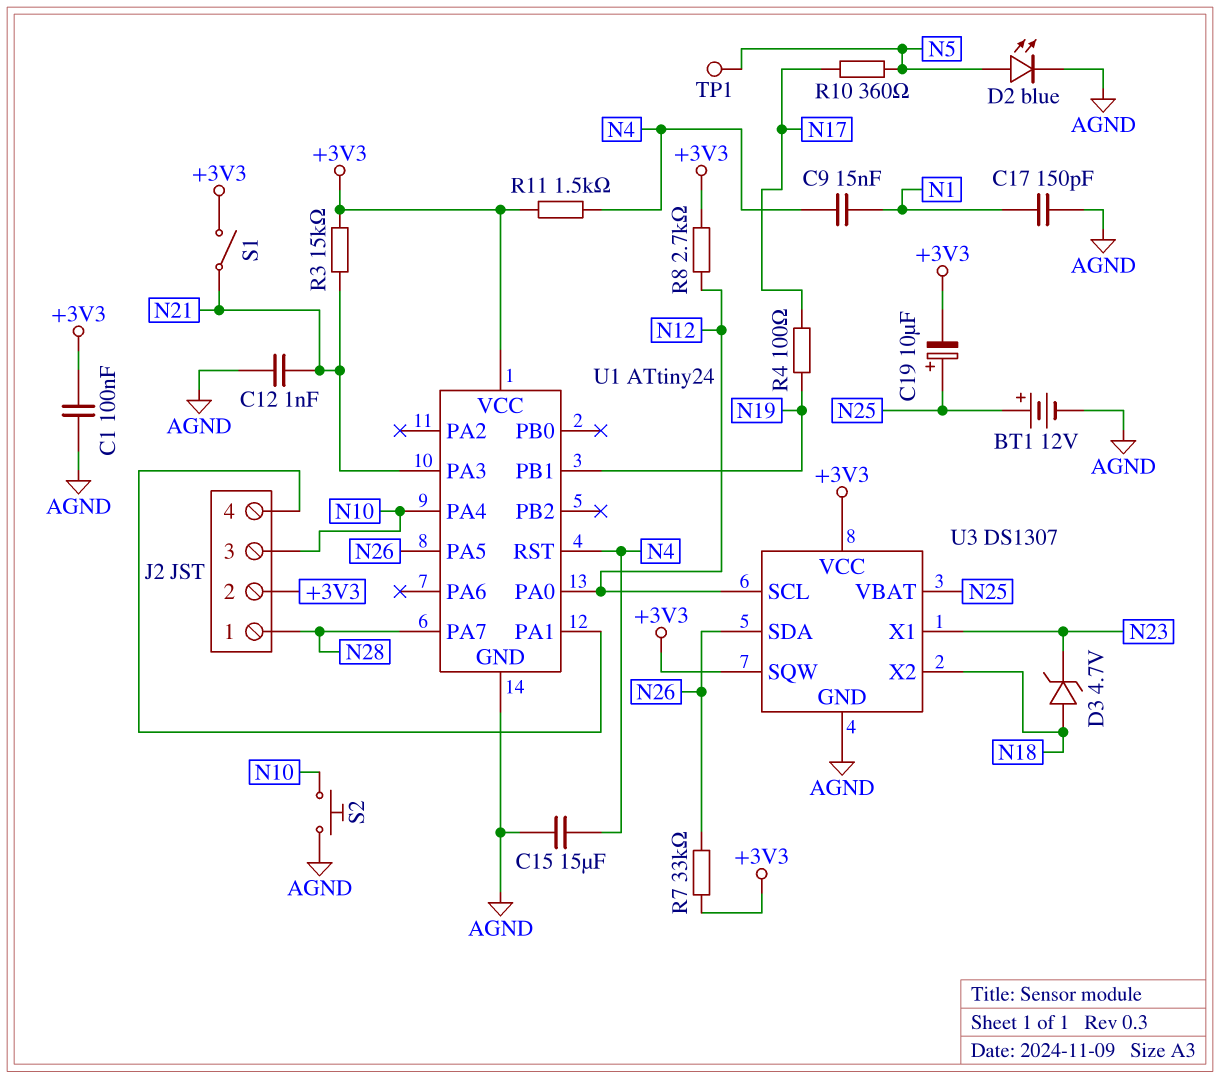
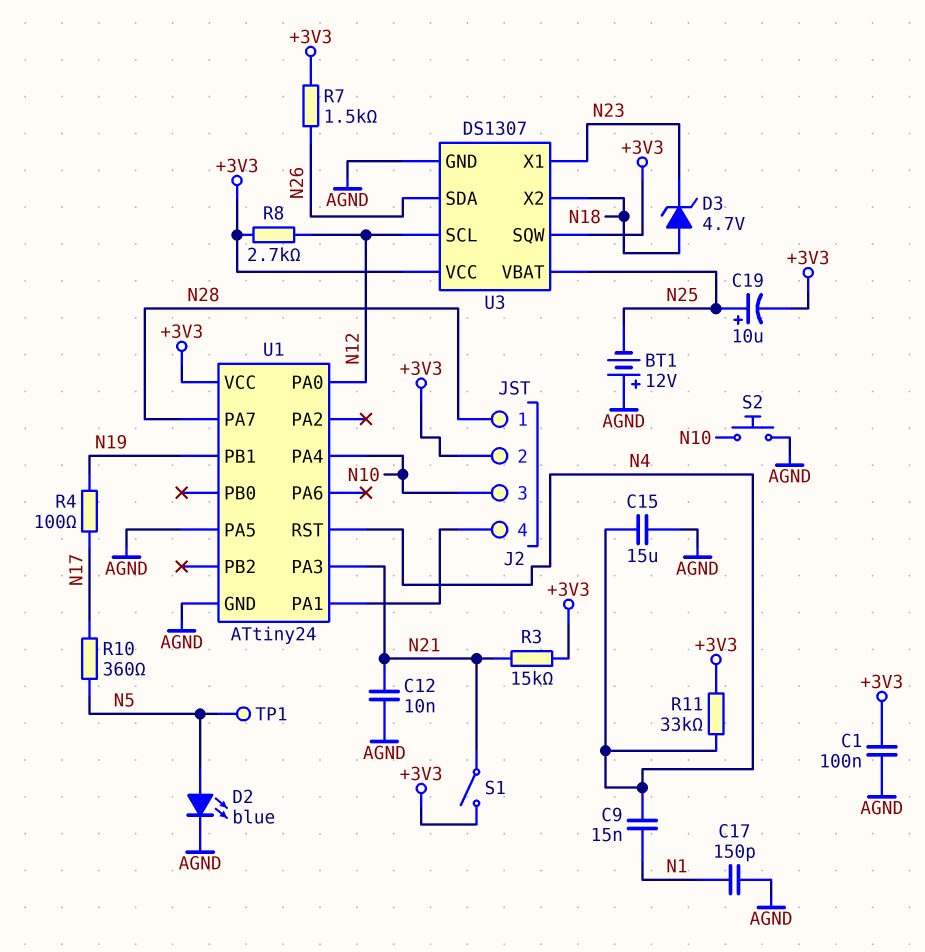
BT1: 12V (plus N25, minus AGND) -> 12V (plus AGND, minus N25)
C12: 1nF (AGND, N21) -> 10nF (AGND, N21)
R7: 33k (+3V3, N26) -> 1.5k (+3V3, N26)
R11: 1.5k (+3V3, N4) -> 33k (+3V3, N4)
U1 pin PA5: N26 -> AGND

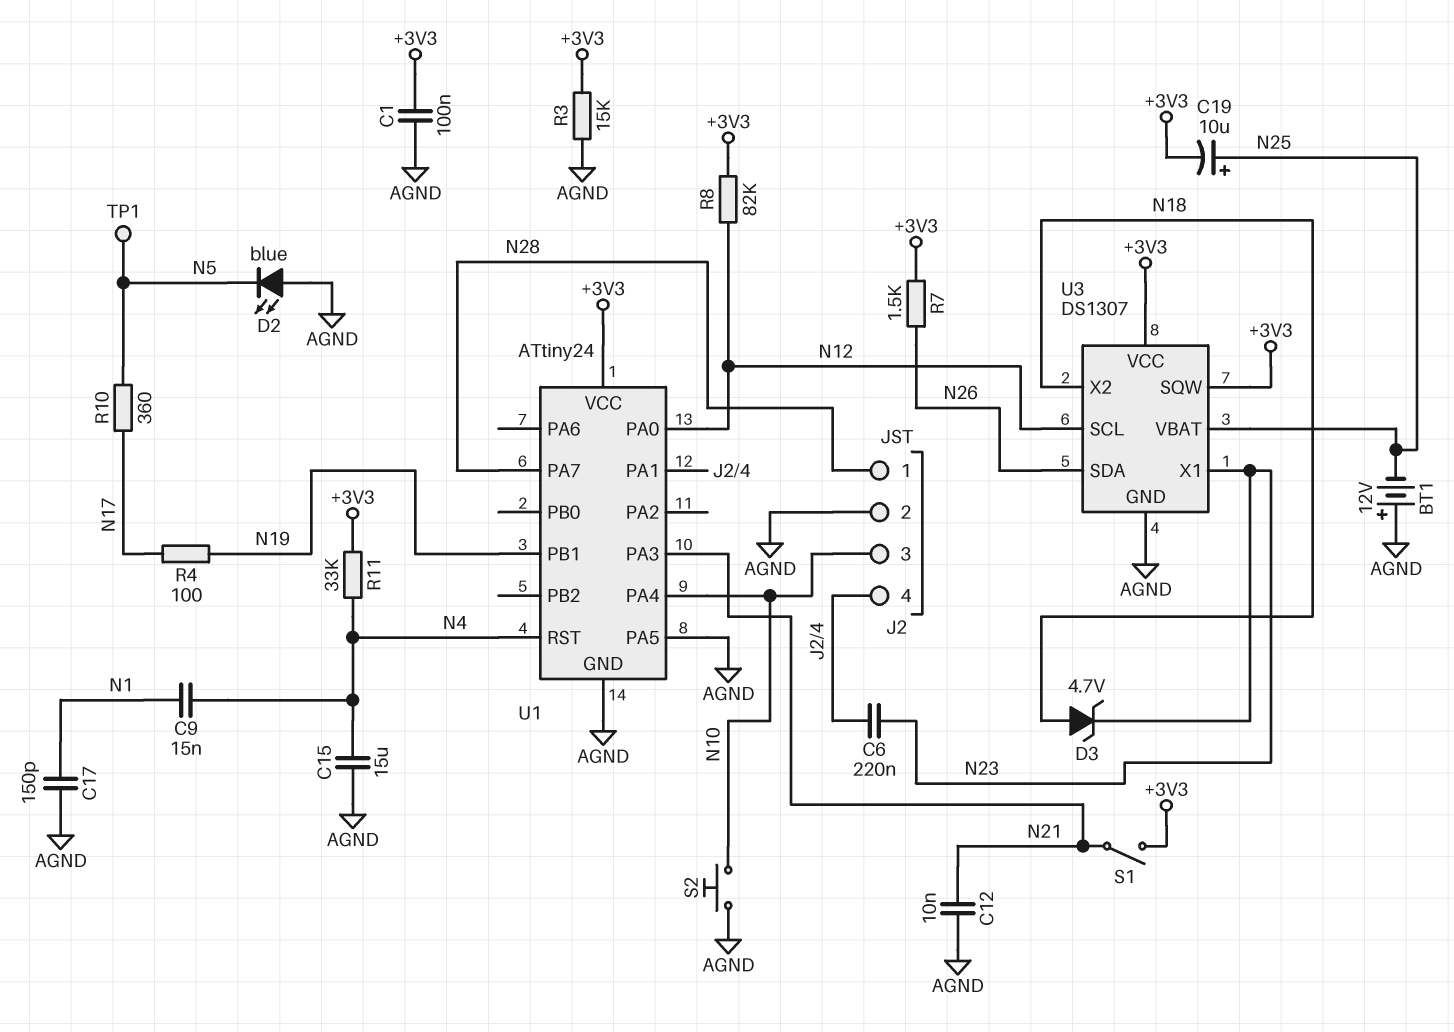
C6: none -> 220nF (J2/4, N23)
D2: LED blue (A N5, K AGND) -> LED blue (A AGND, K N5)
J2 pin 2: +3V3 -> AGND
R3: 15k (+3V3, N21) -> 15k (+3V3, AGND)
R8: 2.7k (+3V3, N12) -> 82k (+3V3, N12)

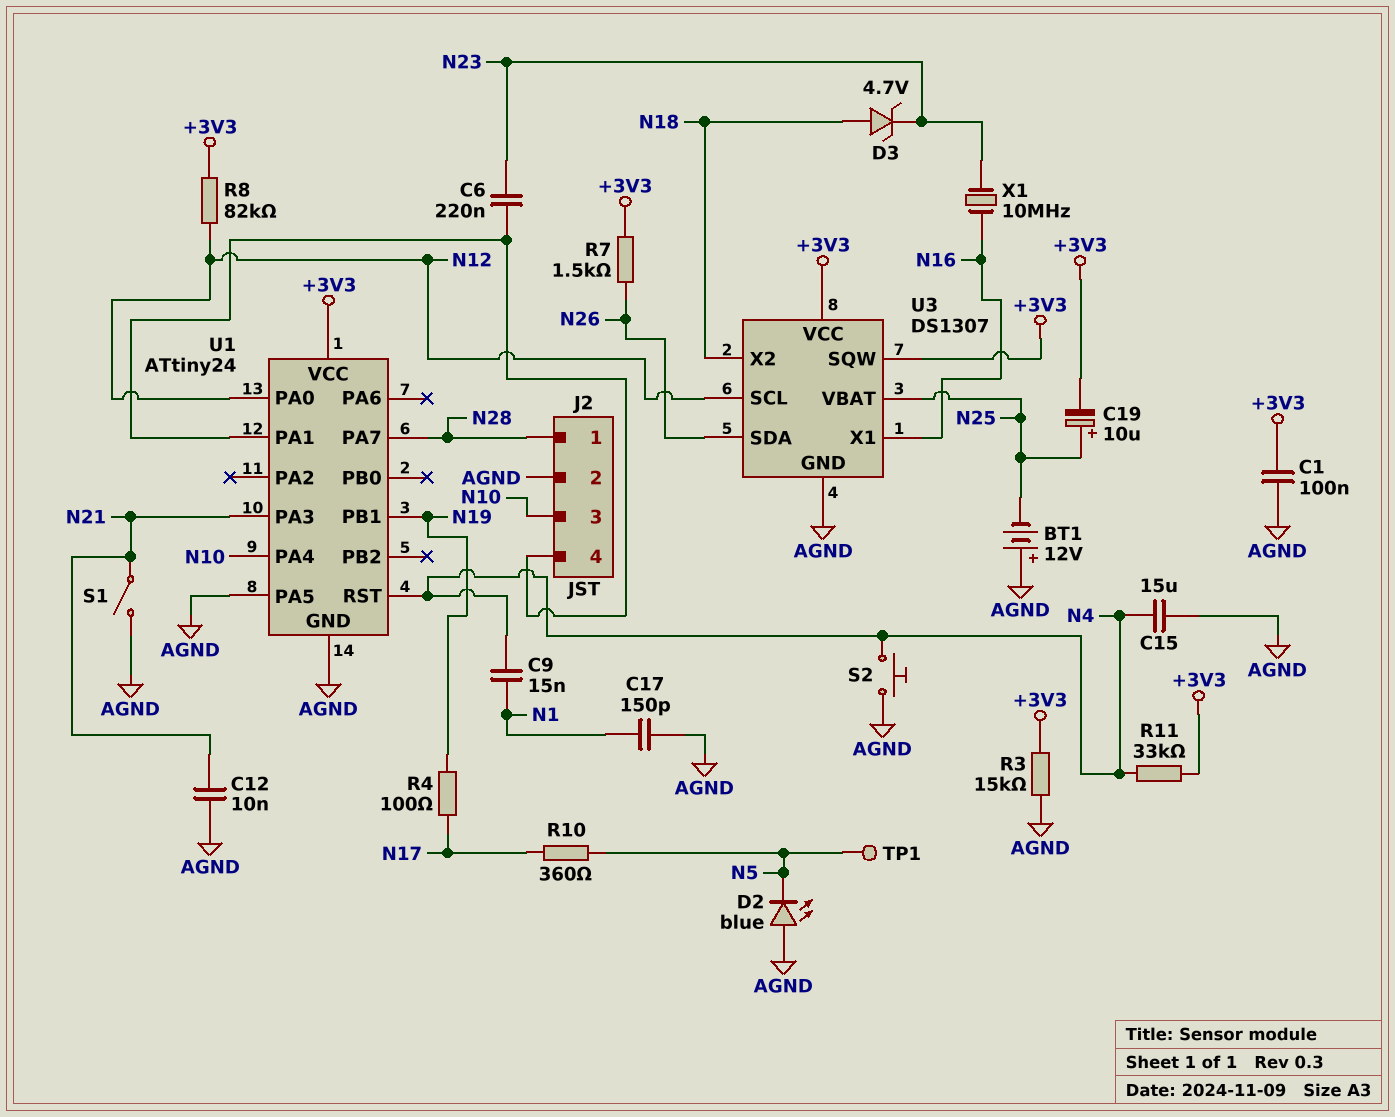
S1: switch (+3V3, N21) -> switch (AGND, N21)
S2: button (AGND, N10) -> button (AGND, N4)
U3 pin X1: N23 -> N16
X1: none -> 10MHz (N16, N23)

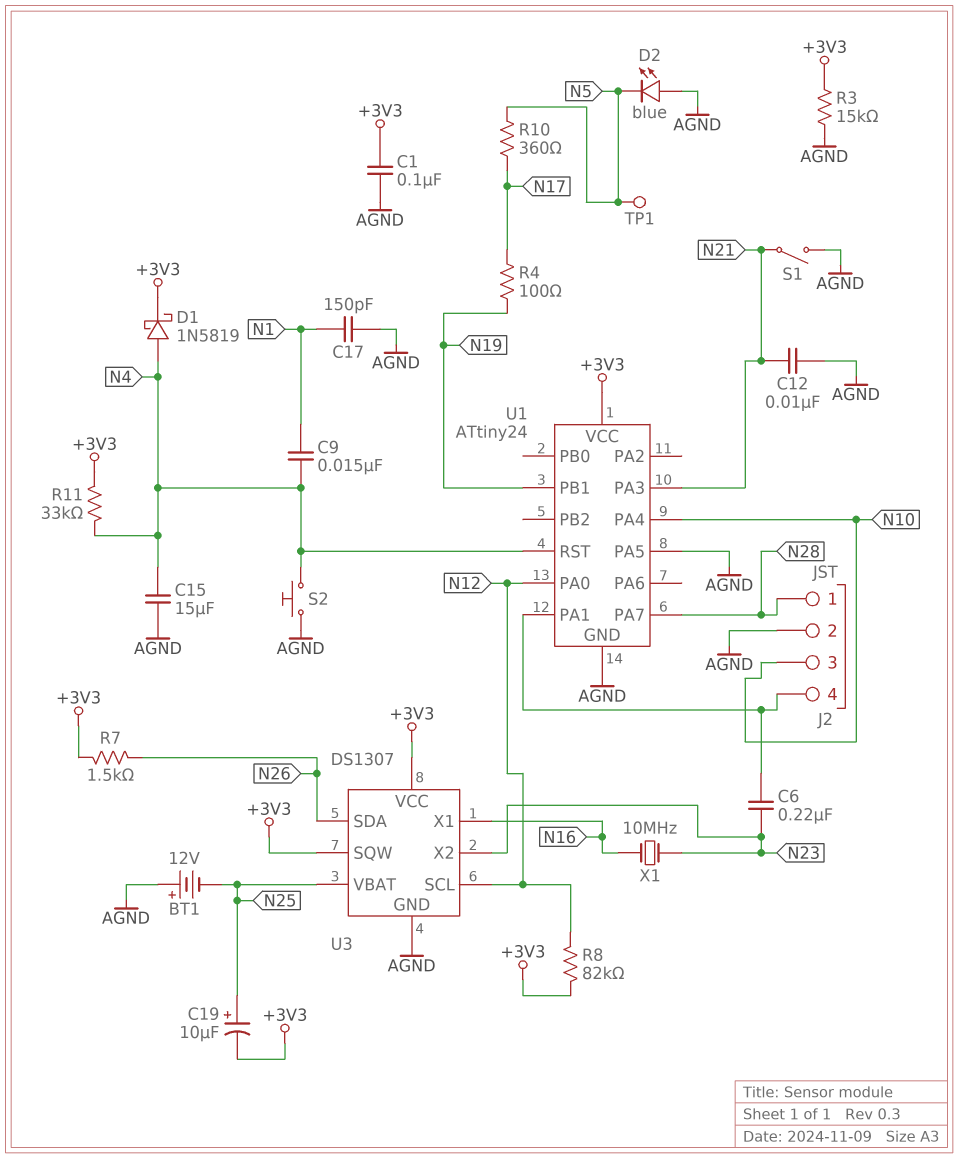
D1: none -> schottky 1N5819 (A N4, K +3V3)
D3: zener 4.7V (A N18, K N23) -> none
U3 pin X2: N18 -> N23

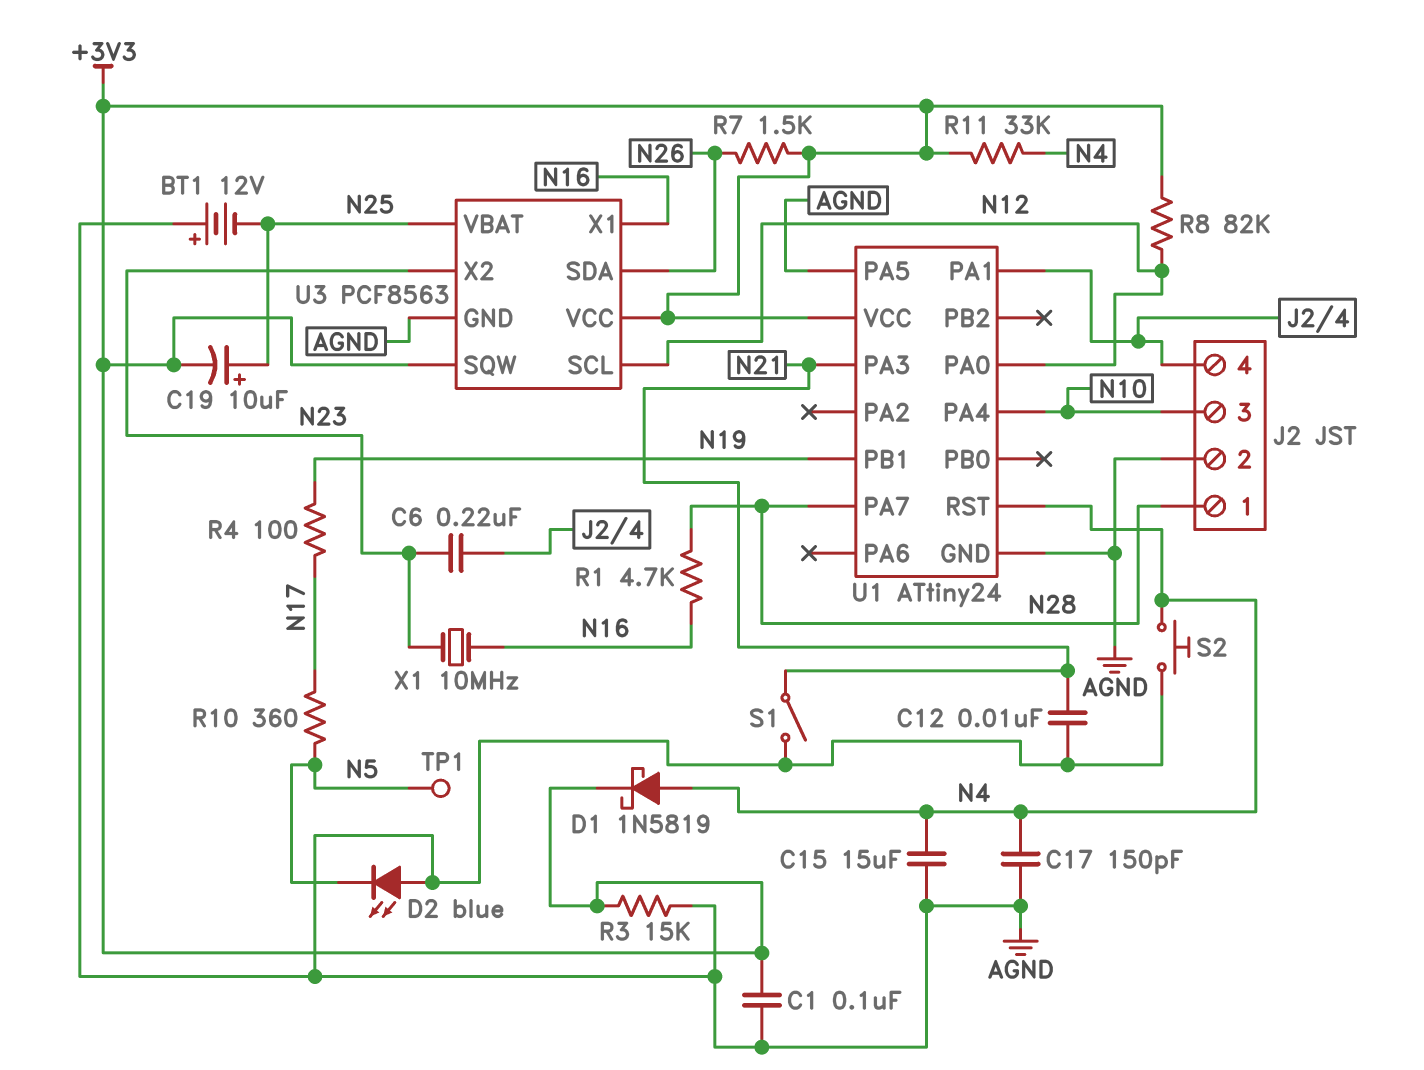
C9: 15nF (N1, N4) -> none
C17: 150pF (AGND, N1) -> 150pF (AGND, N4)
R1: none -> 4.7k (N16, N28)
U3: DS1307 -> PCF8563

